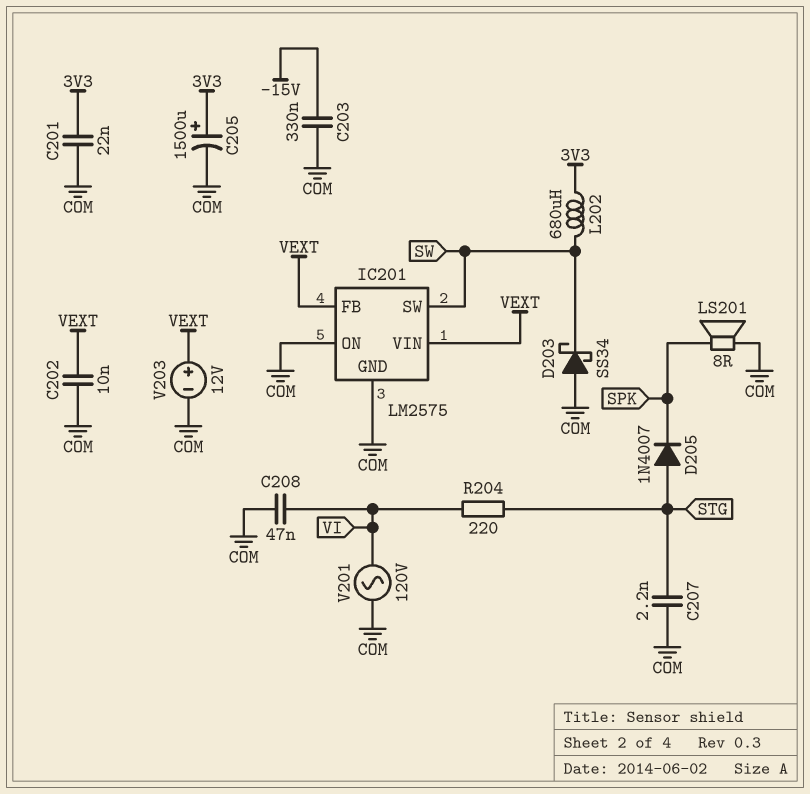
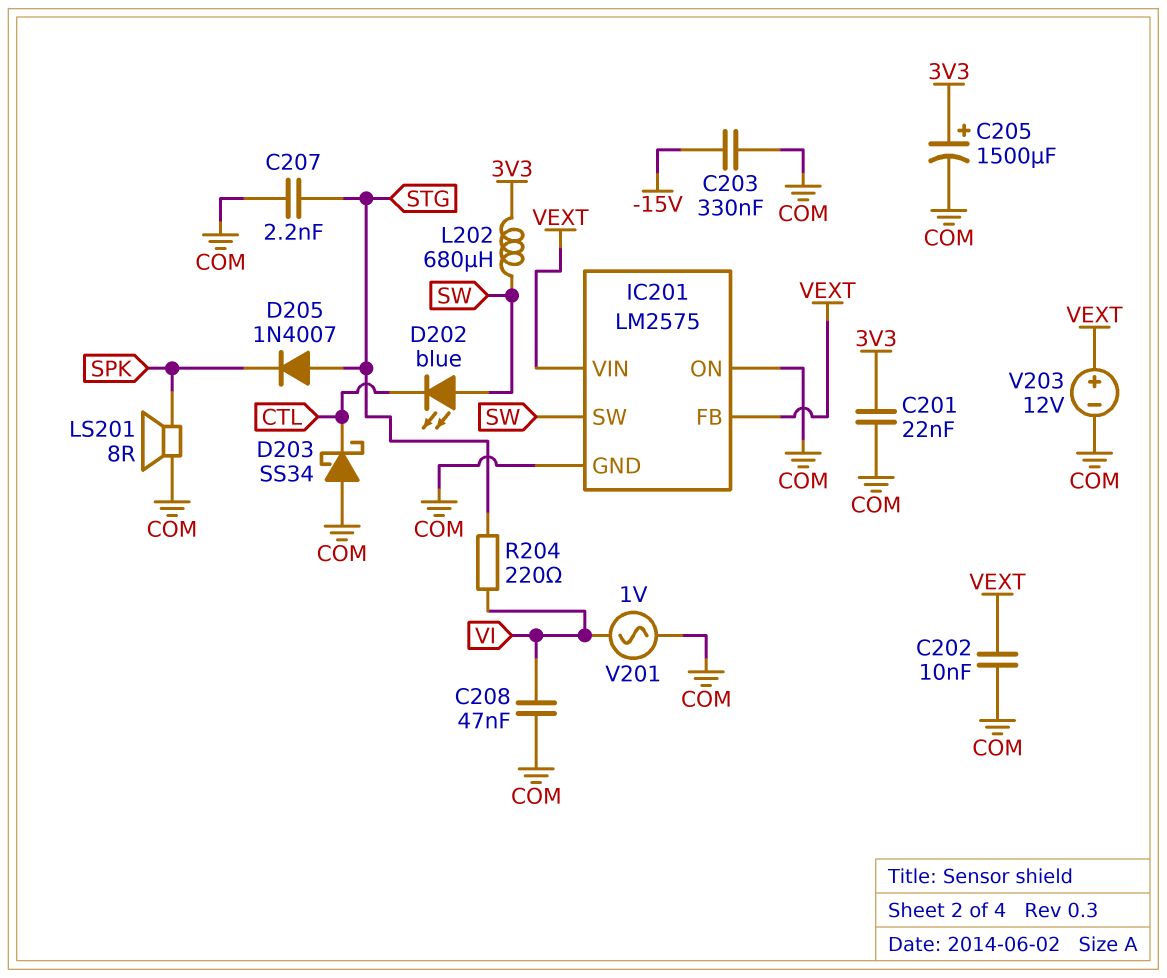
D202: none -> LED blue (A SW, K CTL)
D203: schottky SS34 (A COM, K SW) -> schottky SS34 (A COM, K CTL)
V201: AC 120V (COM, VI) -> AC 1V (COM, VI)

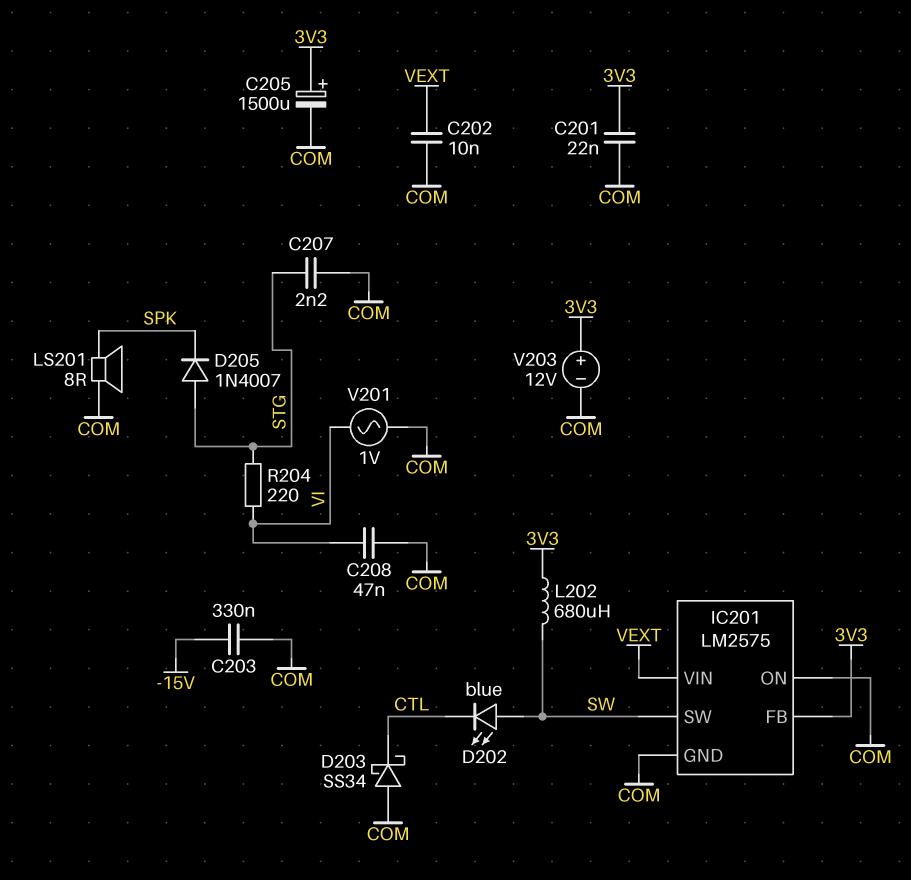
IC201 pin FB: VEXT -> 3V3
V203: 12V (plus VEXT, minus COM) -> 12V (plus 3V3, minus COM)

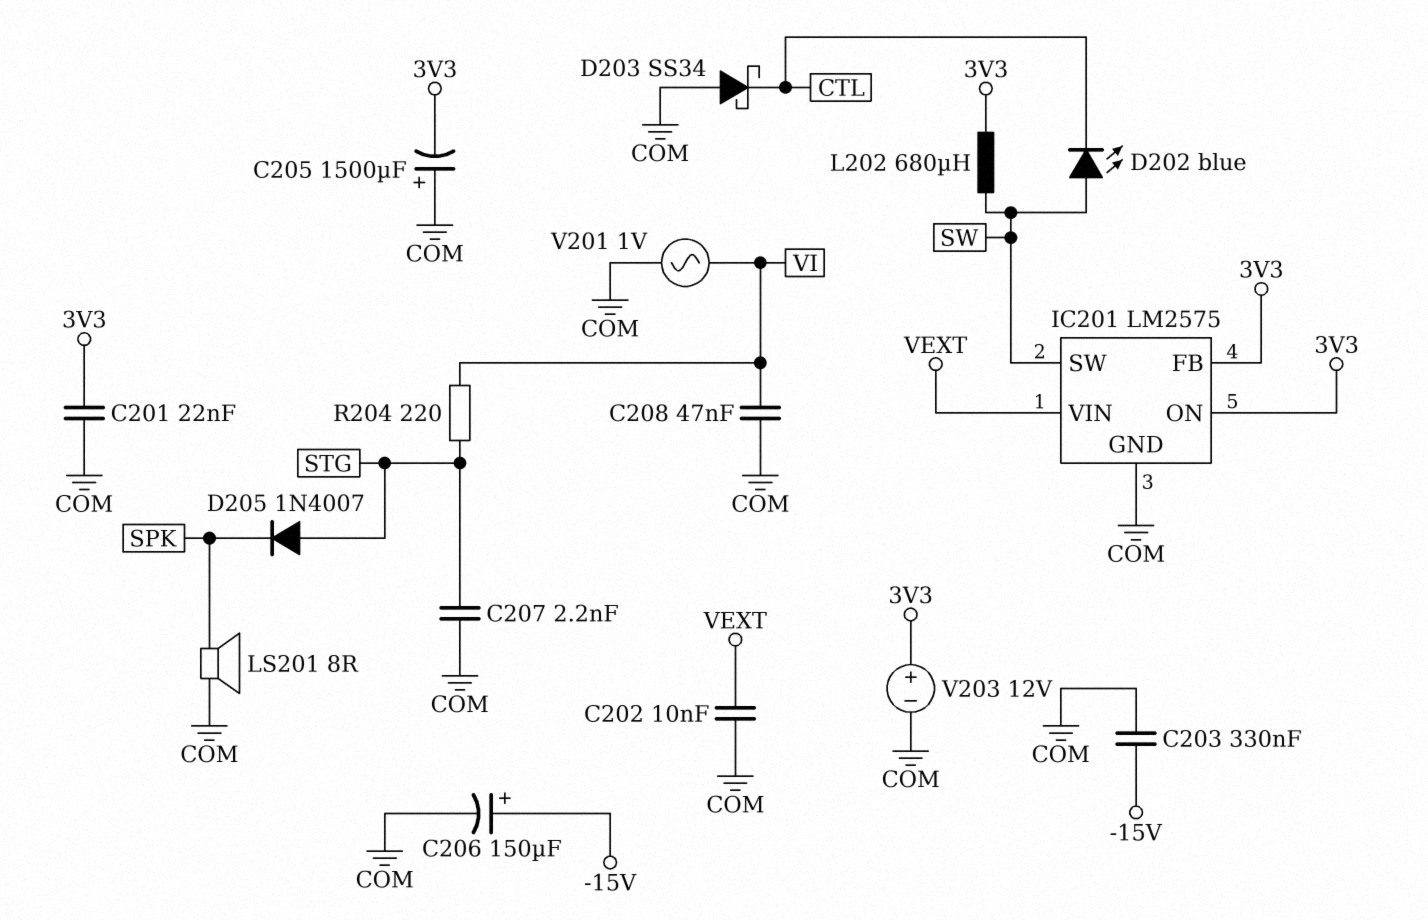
C205: 1500uF (plus 3V3, minus COM) -> 1500uF (plus COM, minus 3V3)
C206: none -> 150uF (plus -15V, minus COM)
IC201 pin ON: COM -> 3V3

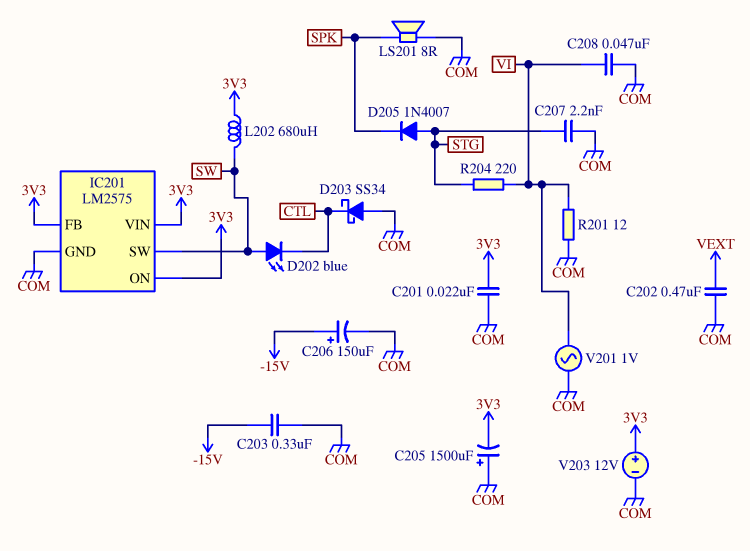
C202: 10nF (COM, VEXT) -> 470nF (COM, VEXT)
IC201 pin VIN: VEXT -> 3V3
R201: none -> 12 (COM, VI)

